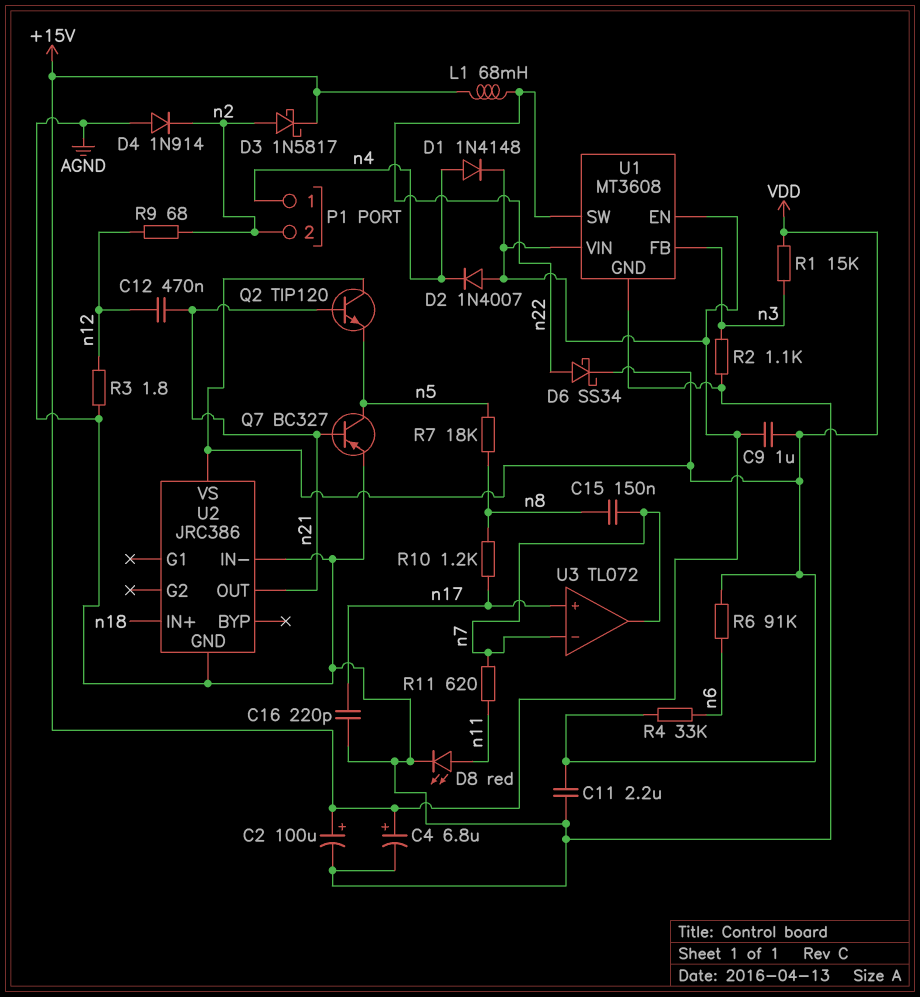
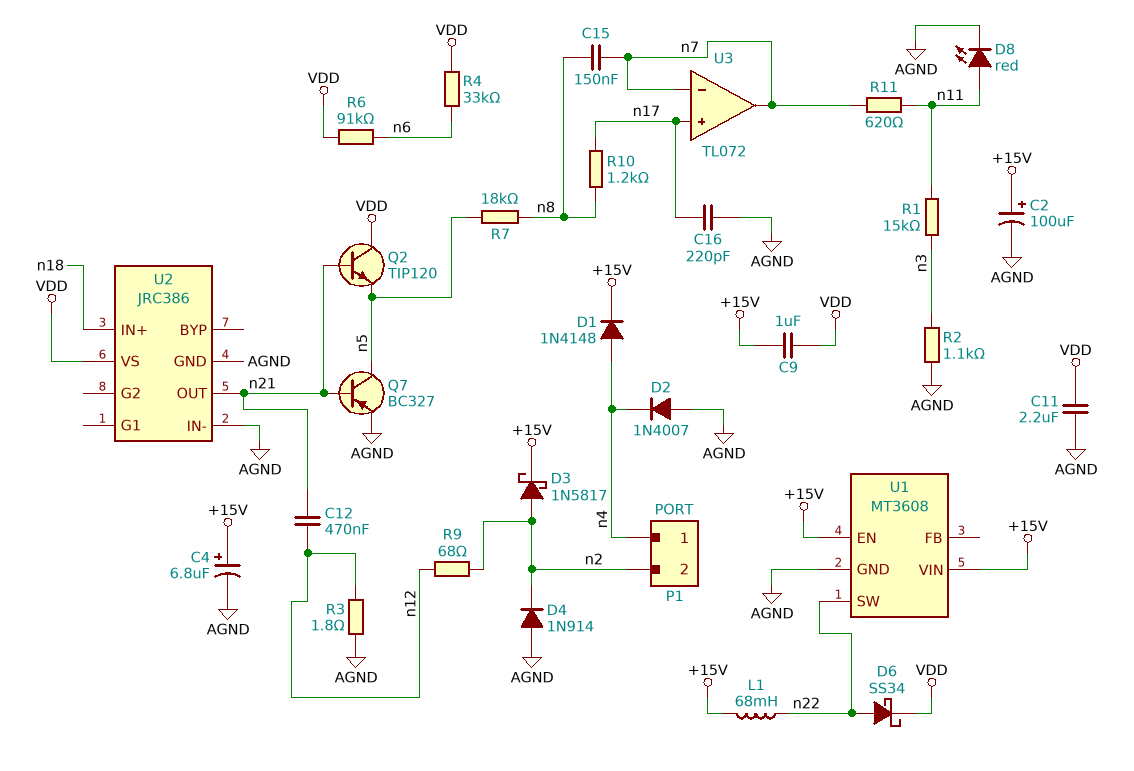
D2: diode 1N4007 (A +15V, K n4) -> diode 1N4007 (A AGND, K n4)
R1: 15k (VDD, n3) -> 15k (n3, n11)
U1 pin FB: n3 -> none

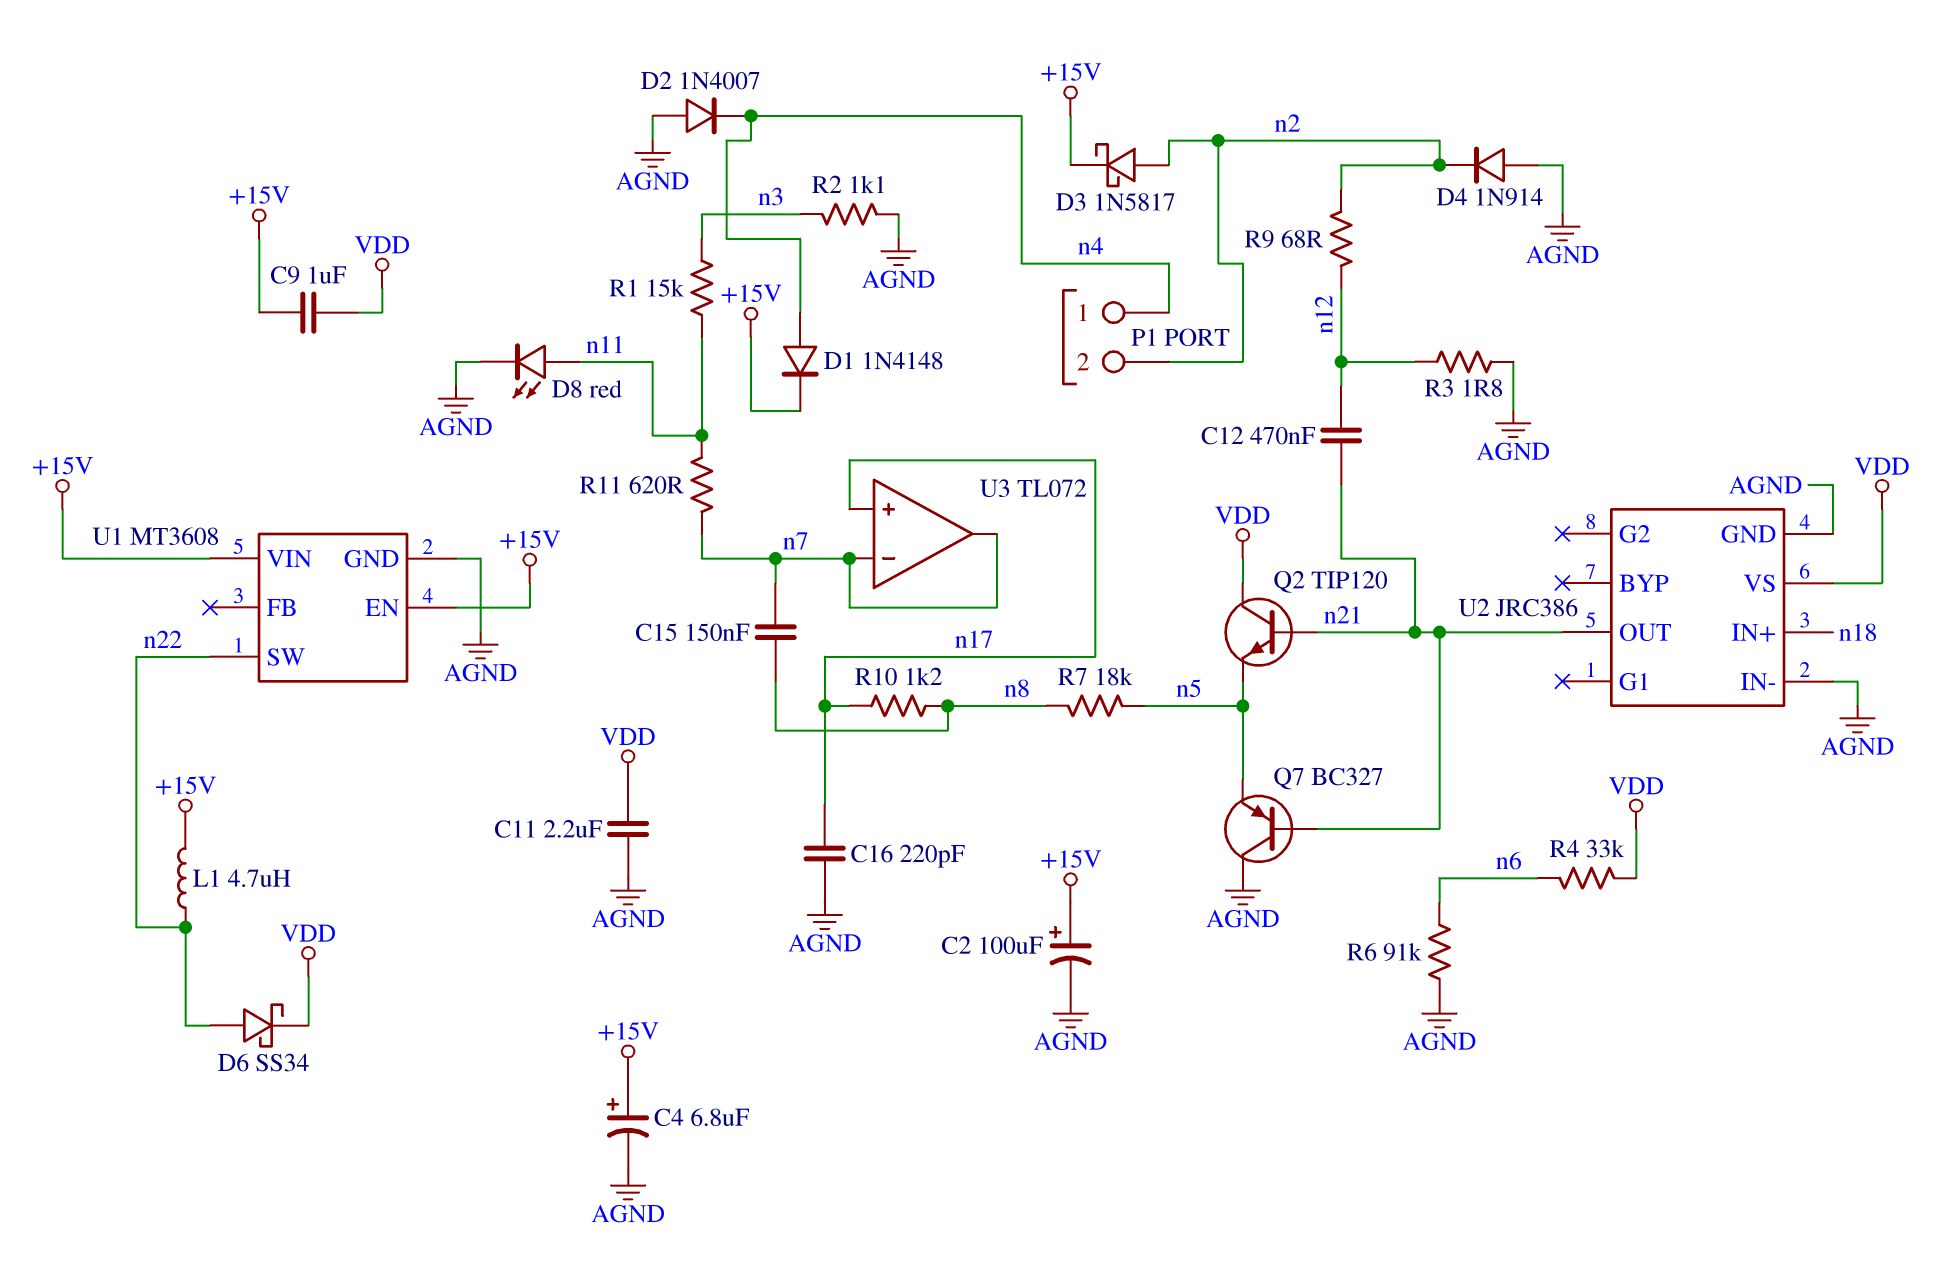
L1: 68mH (+15V, n22) -> 4.7uH (+15V, n22)
Q7: PNP BC327 (B n21, C n5, E AGND) -> PNP BC327 (B n21, C AGND, E n5)
R6: 91k (VDD, n6) -> 91k (AGND, n6)

